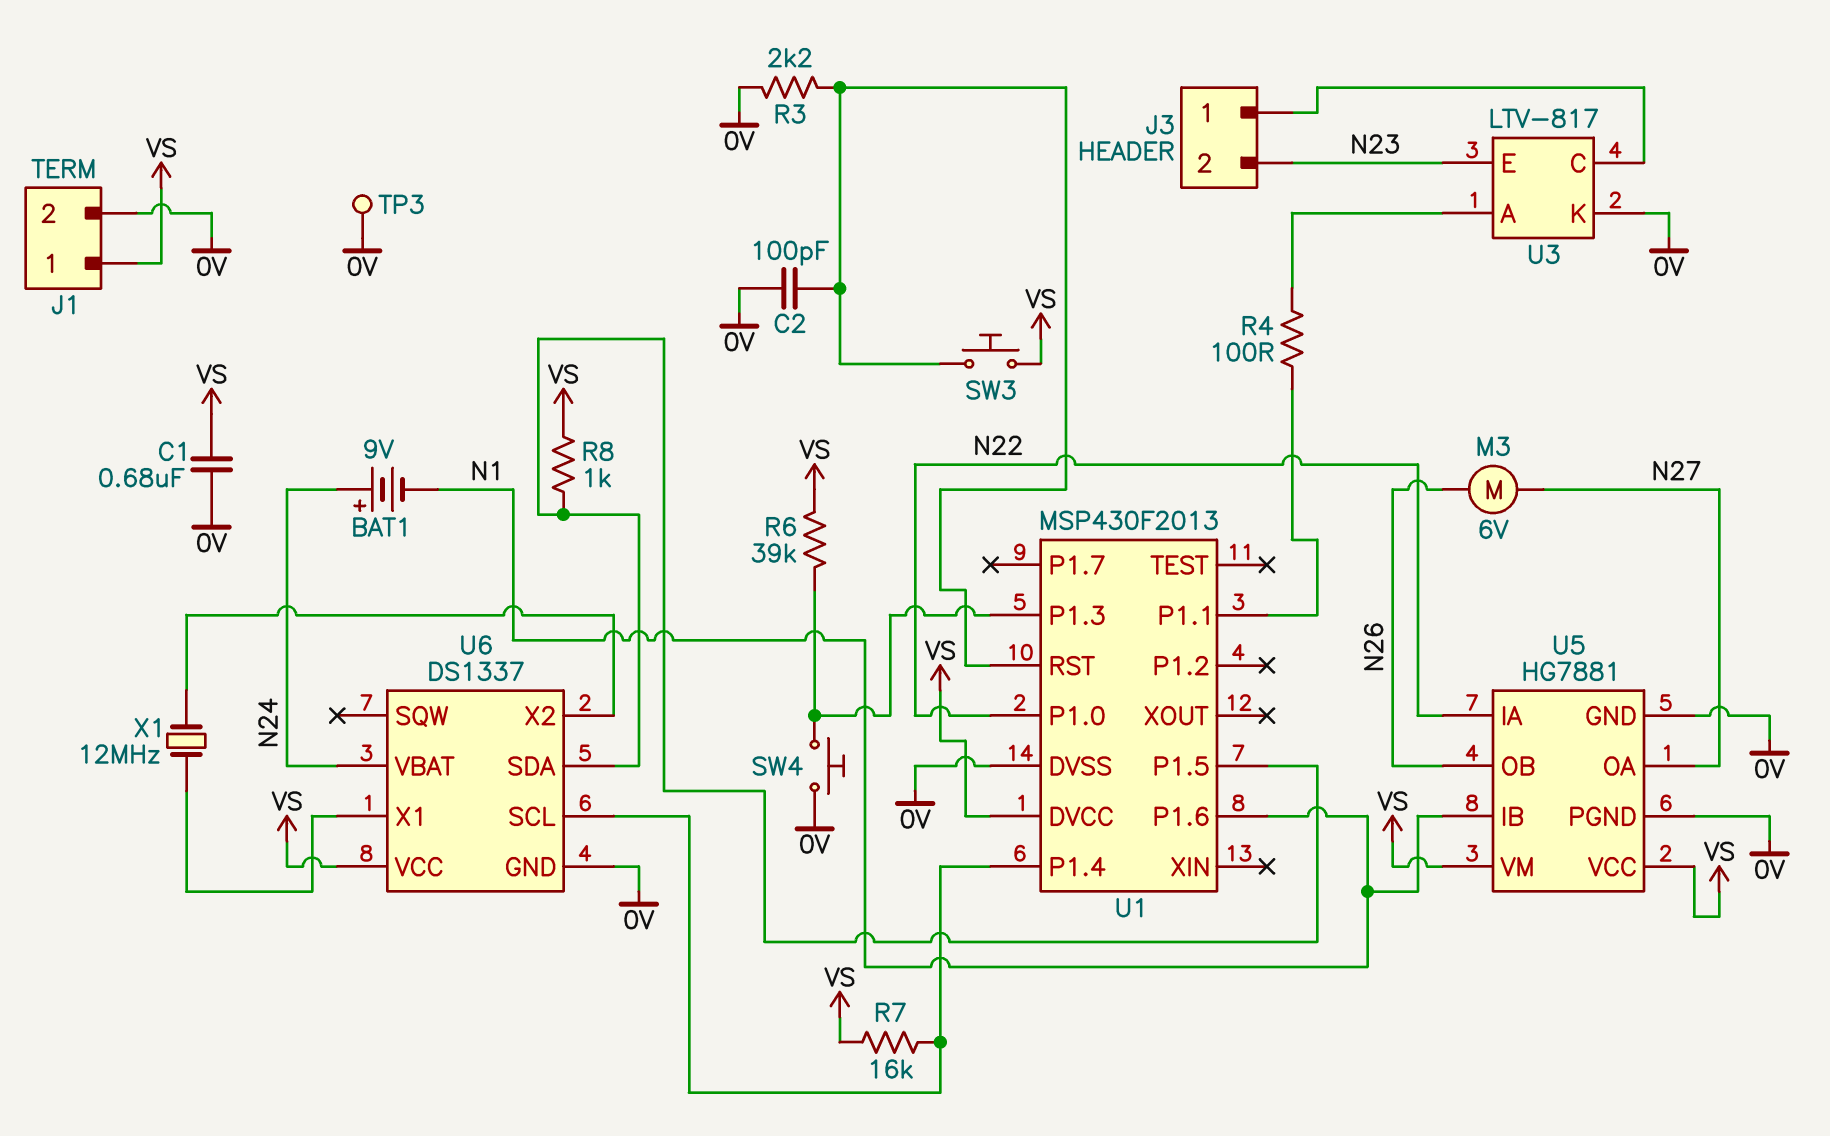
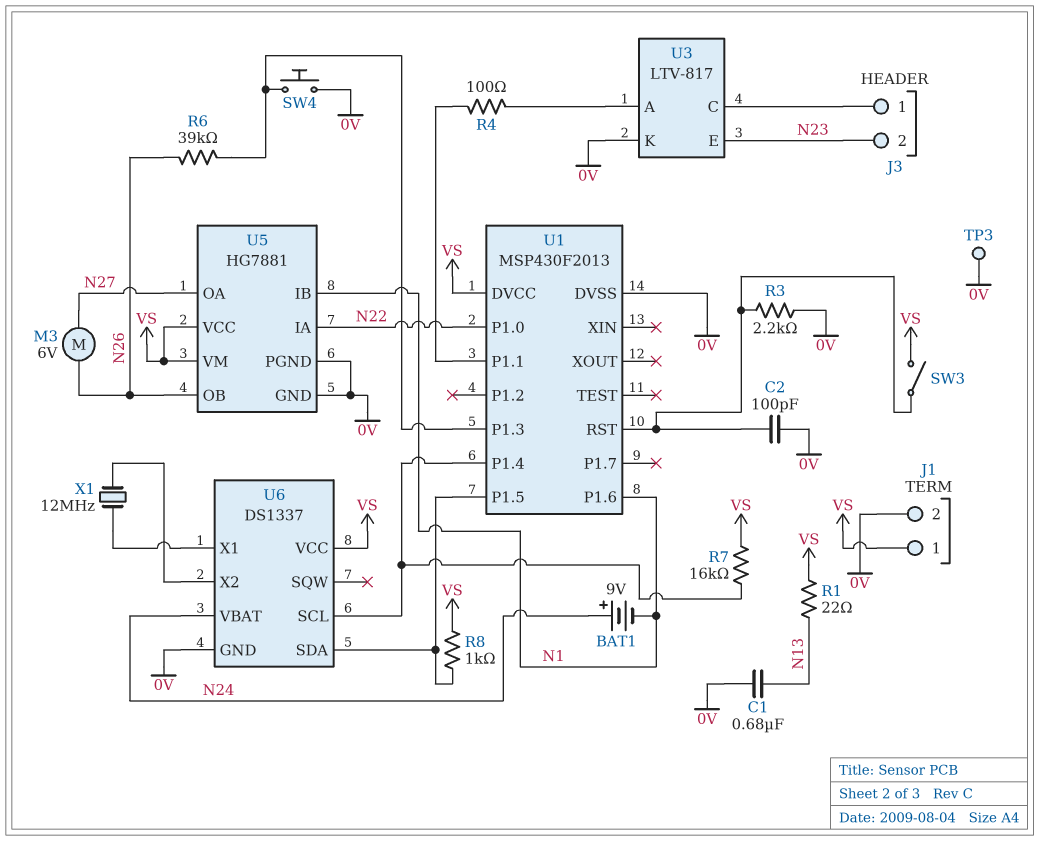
C1: 680nF (0V, VS) -> 680nF (0V, N13)
R1: none -> 22 (N13, VS)
R6: 39k (U1/P1.3, VS) -> 39k (N26, U1/P1.3)
SW3: button (U1/RST, VS) -> switch (U1/RST, VS)

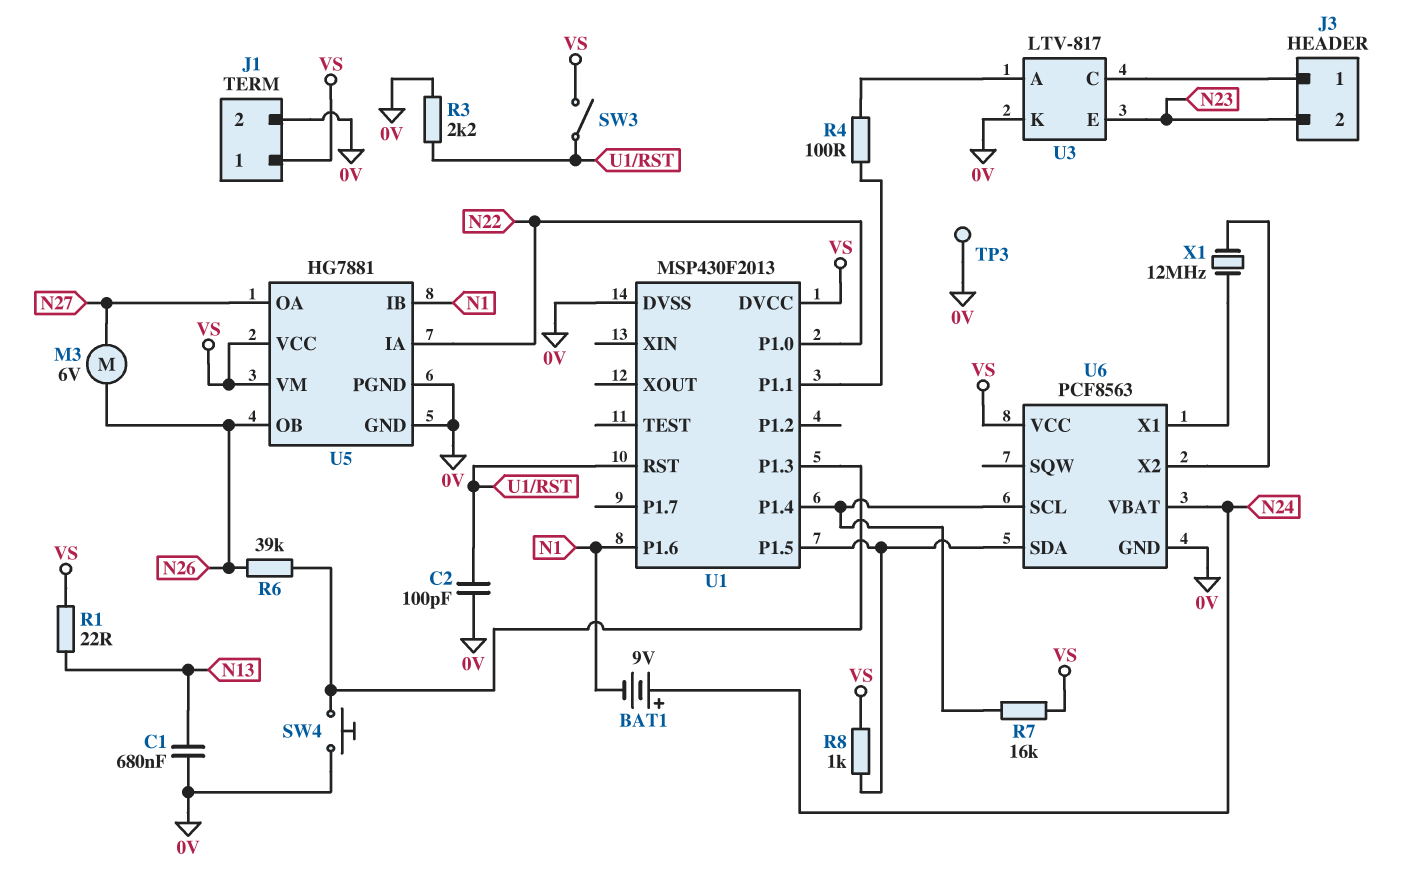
U6: DS1337 -> PCF8563

